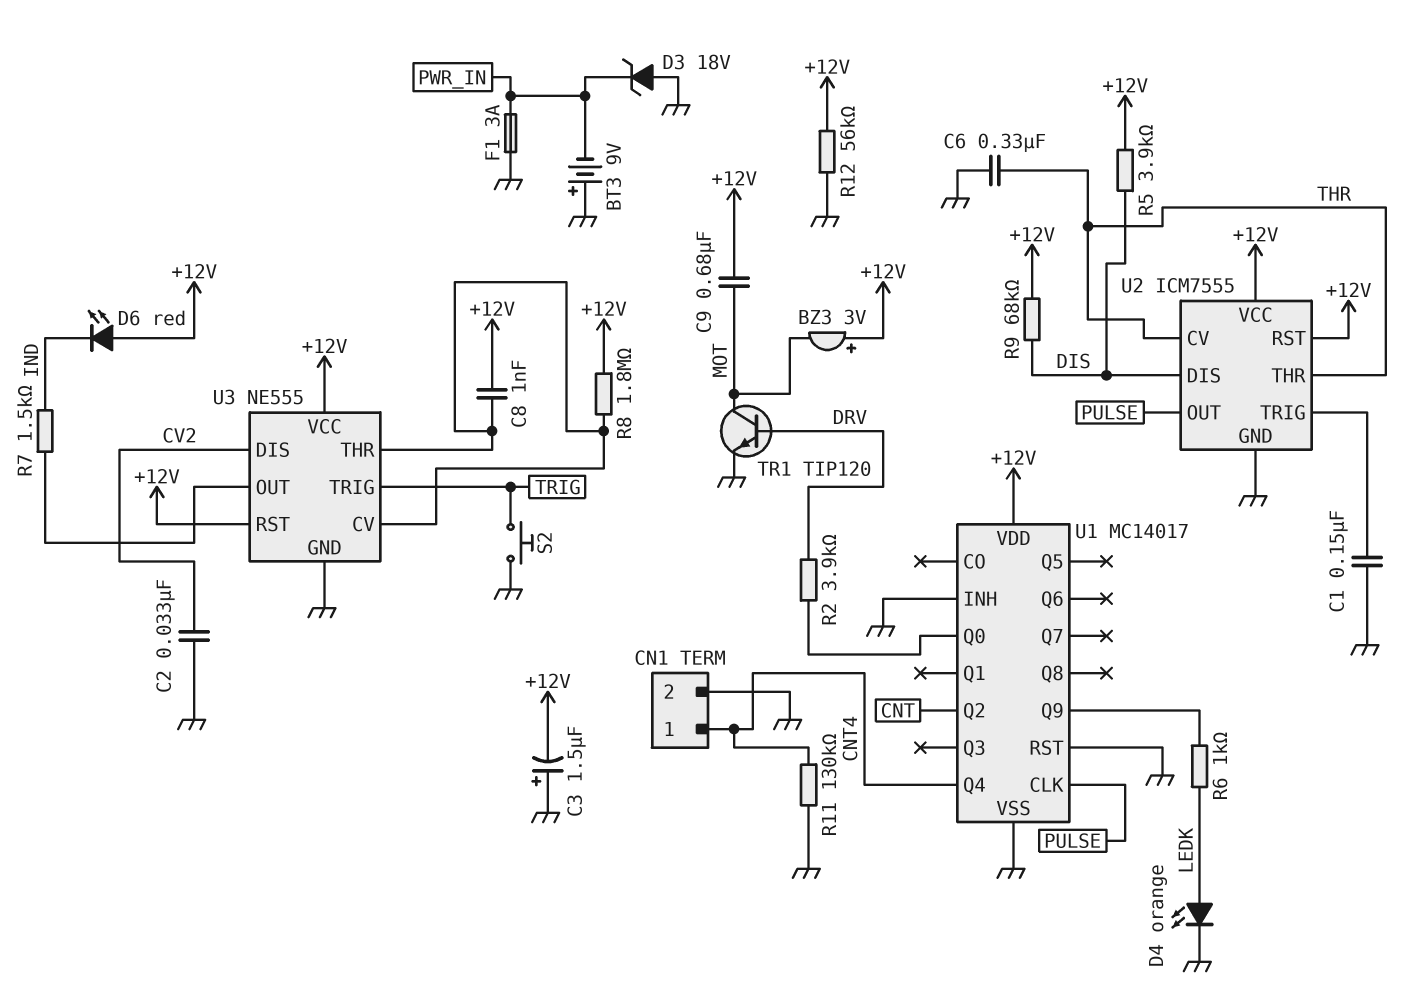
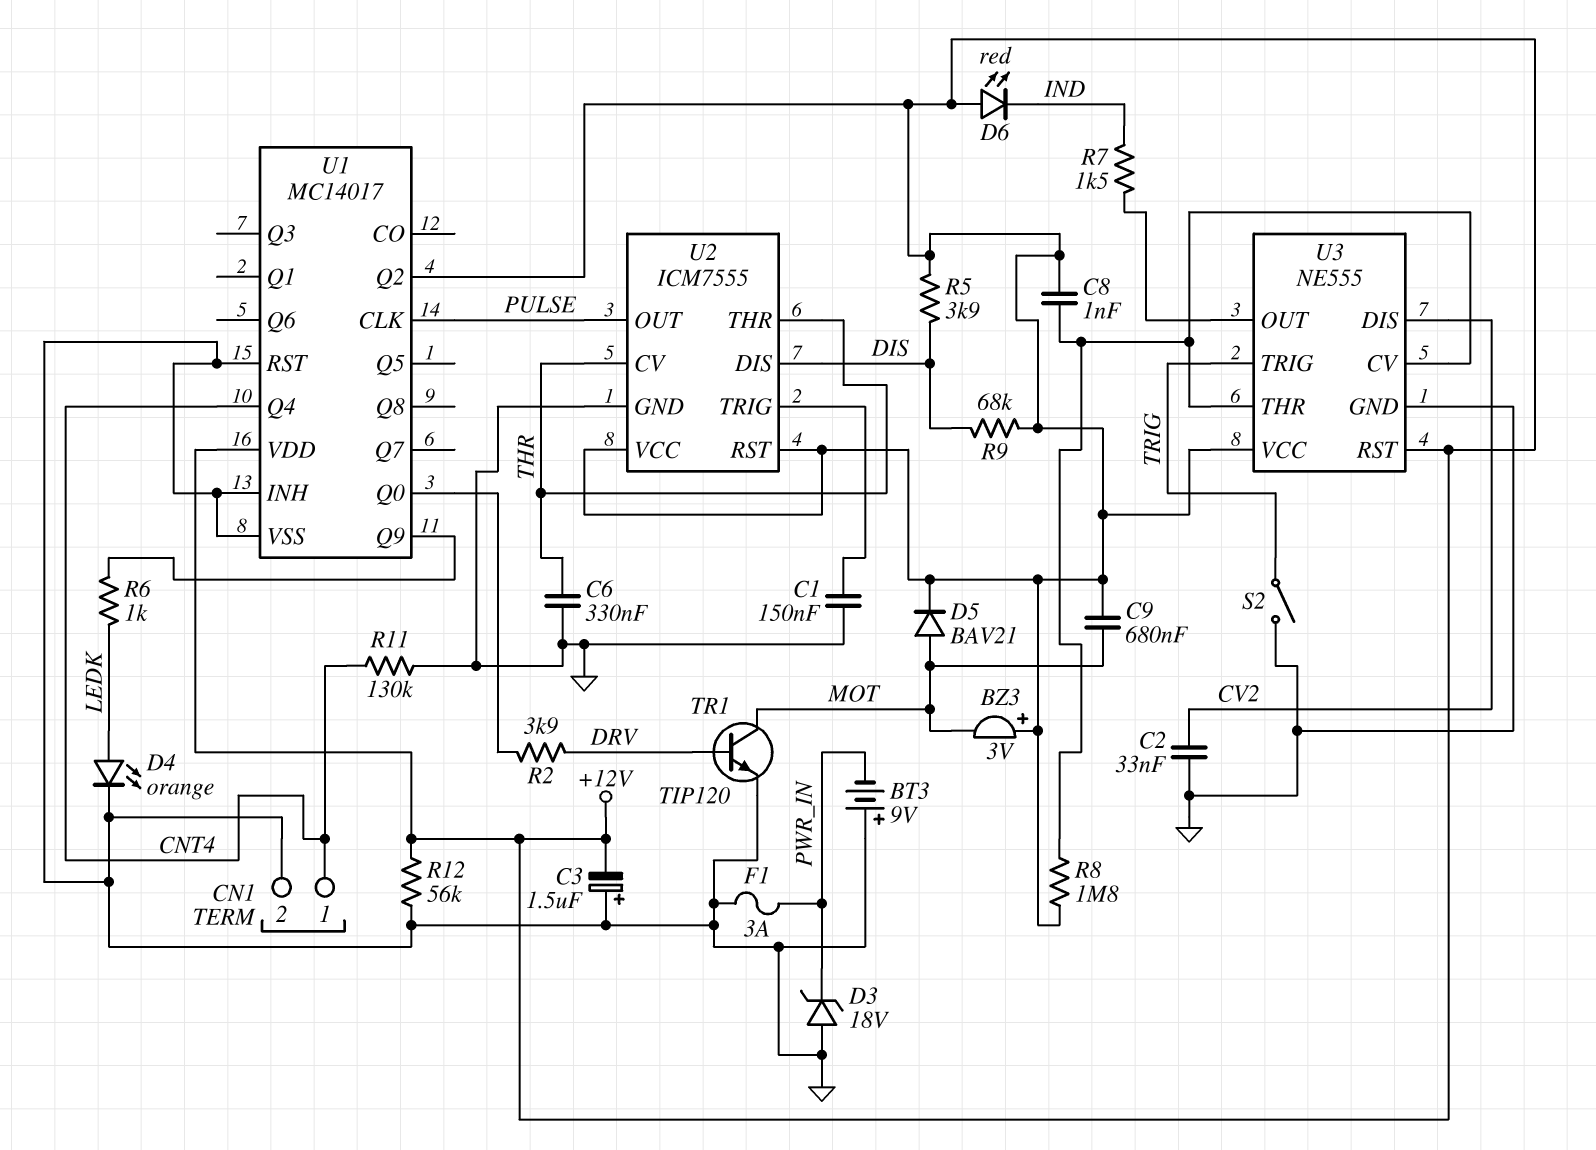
D5: none -> diode BAV21 (A MOT, K +12V)
S2: button (GND, TRIG) -> switch (GND, TRIG)
U1 pin Q2: CNT -> +12V

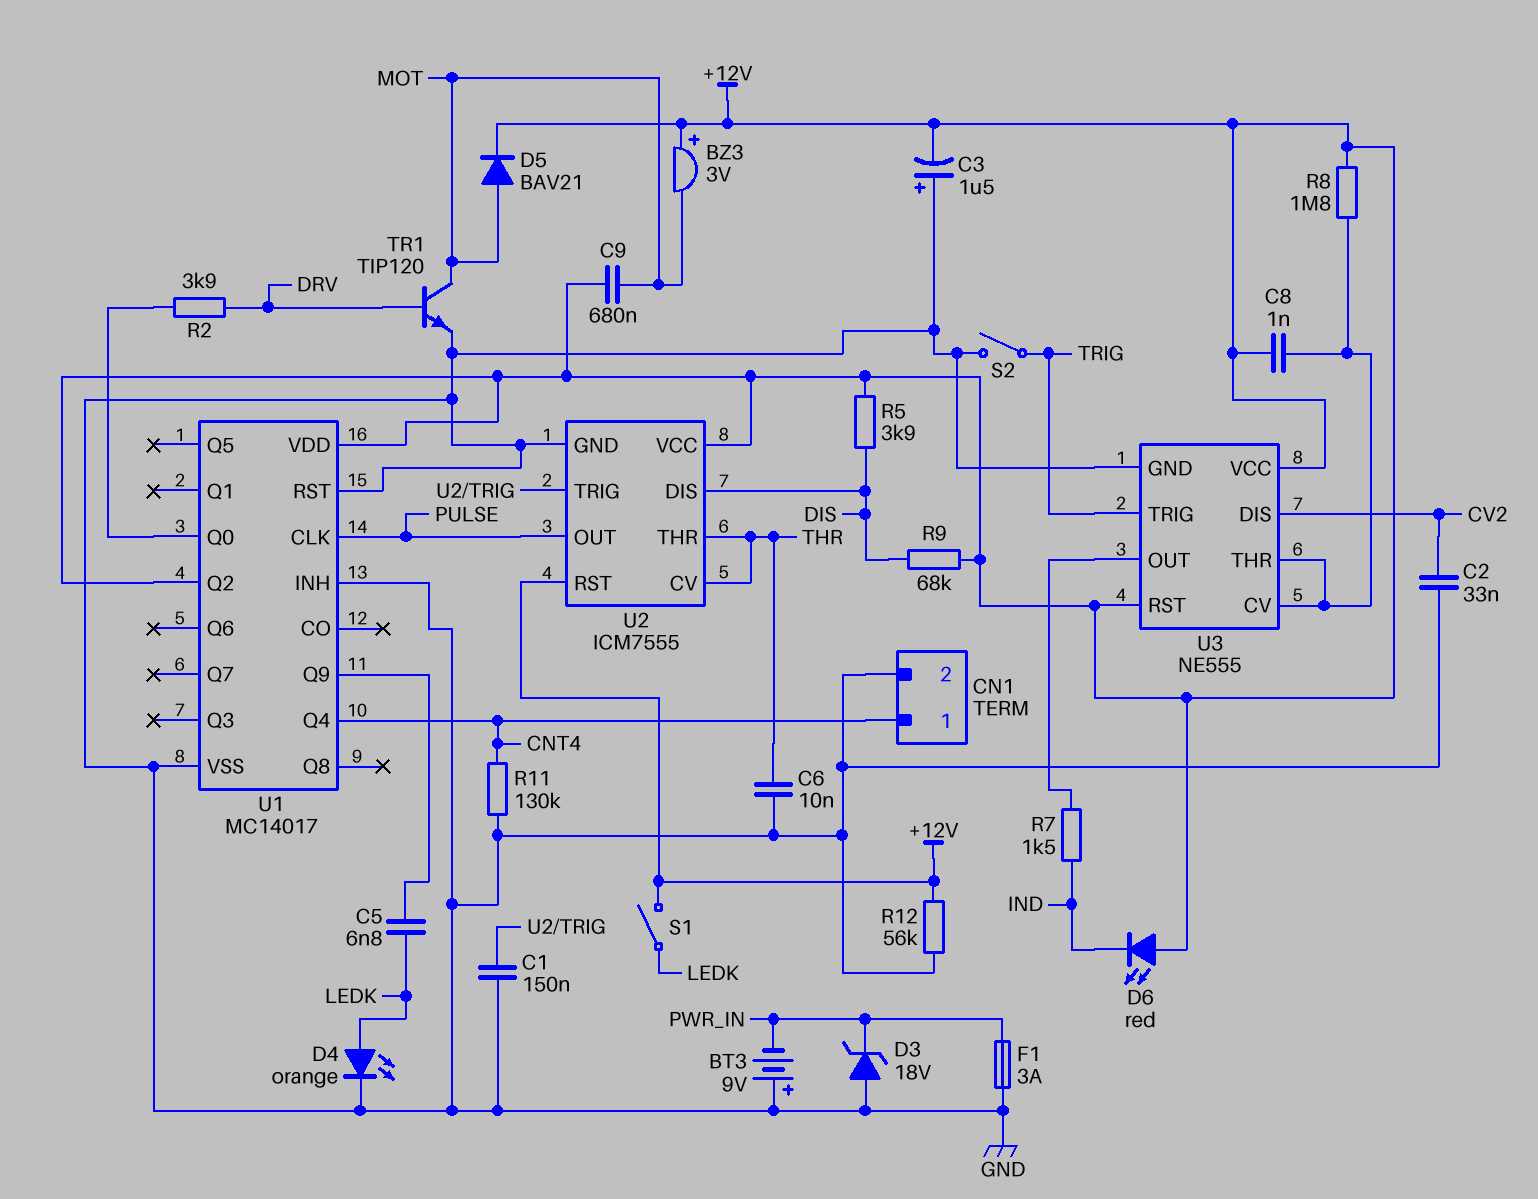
C5: none -> 6.8nF (LEDK, U1/Q9)
C6: 330nF (GND, THR) -> 10nF (GND, THR)
R6: 1k (LEDK, U1/Q9) -> none
S1: none -> switch (+12V, LEDK)

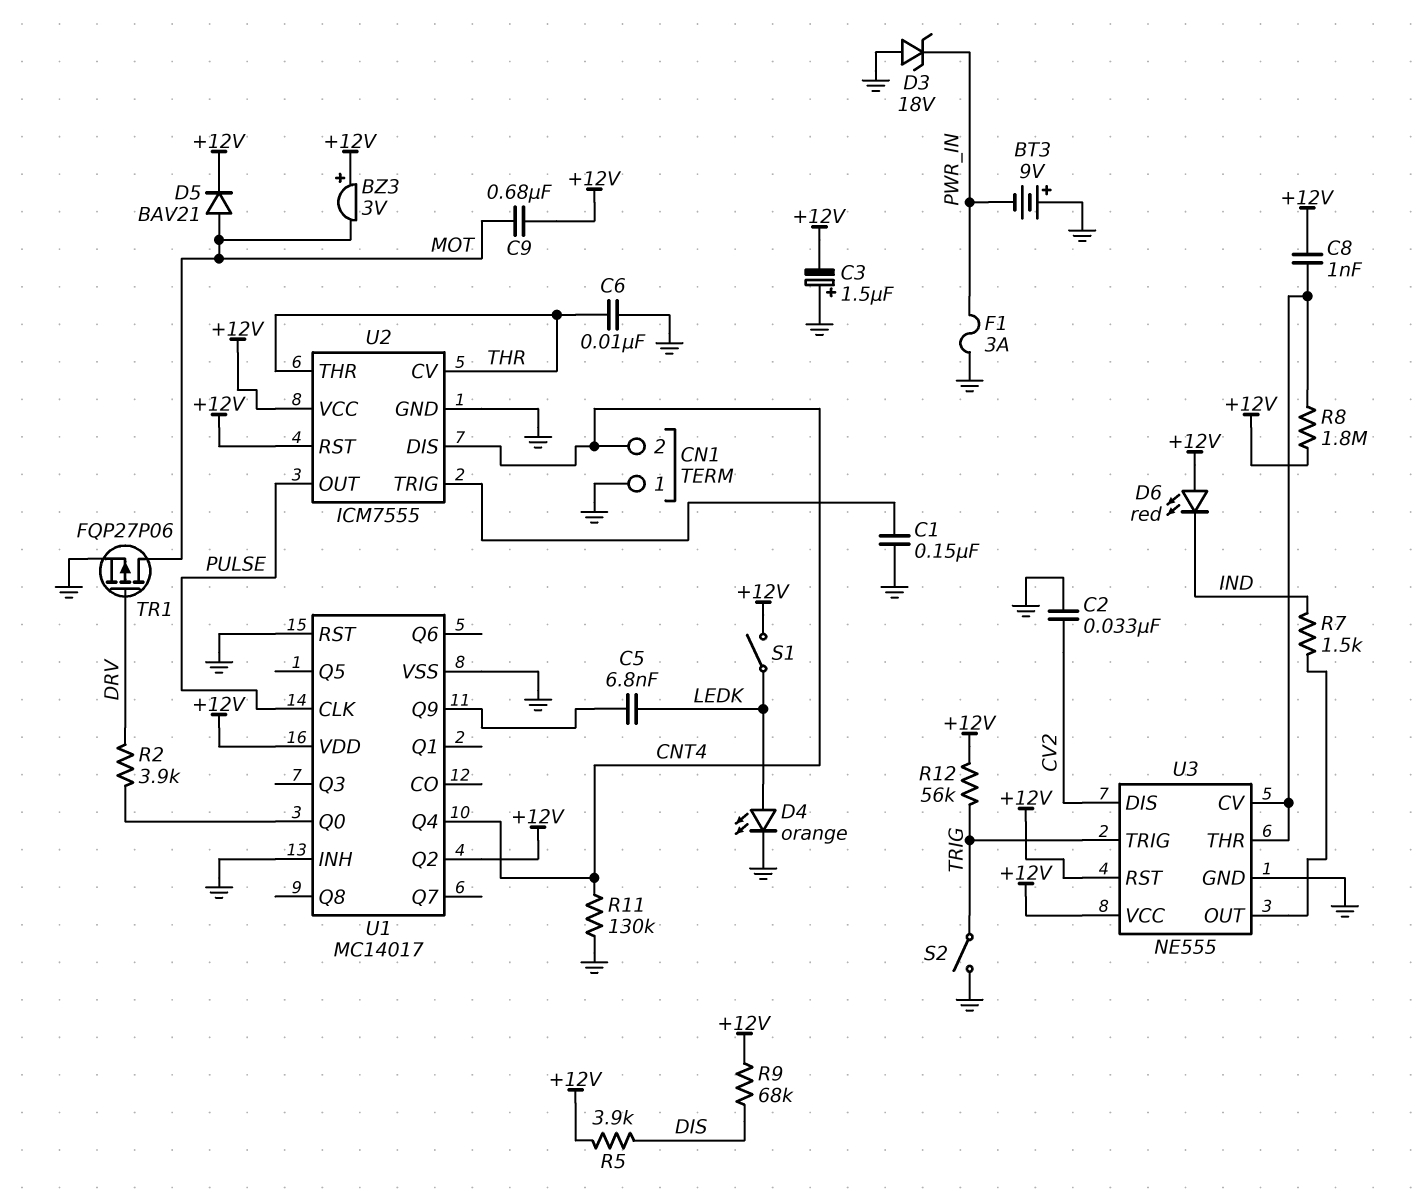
CN1 pin 1: CNT4 -> GND
CN1 pin 2: GND -> CNT4
R12: 56k (+12V, GND) -> 56k (+12V, TRIG)
TR1: NPN TIP120 (B DRV, C MOT, E GND) -> PMOS FQP27P06 (G DRV, D MOT, S GND)
U2 pin DIS: DIS -> CNT4

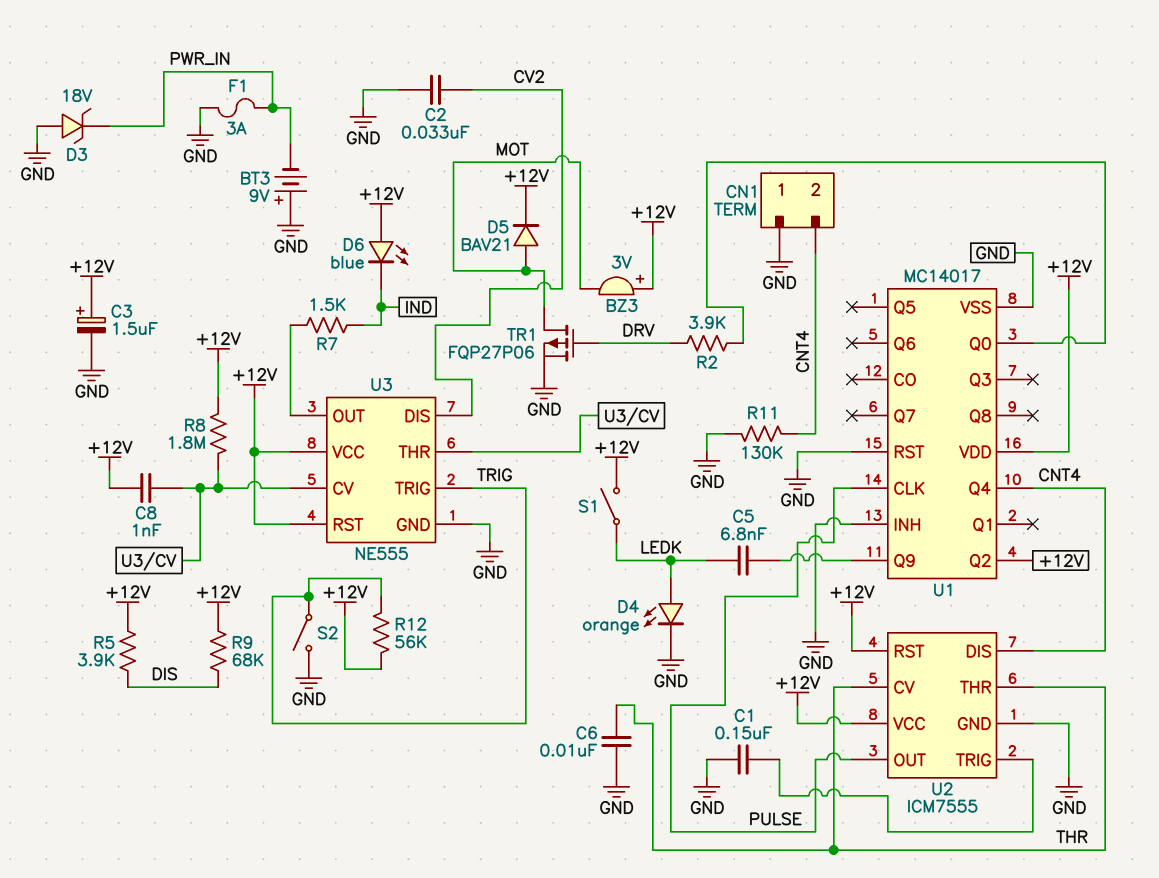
C3: 1.5uF (plus GND, minus +12V) -> 1.5uF (plus +12V, minus GND)
C9: 680nF (+12V, MOT) -> none
D6: LED red (A +12V, K IND) -> LED blue (A +12V, K IND)

